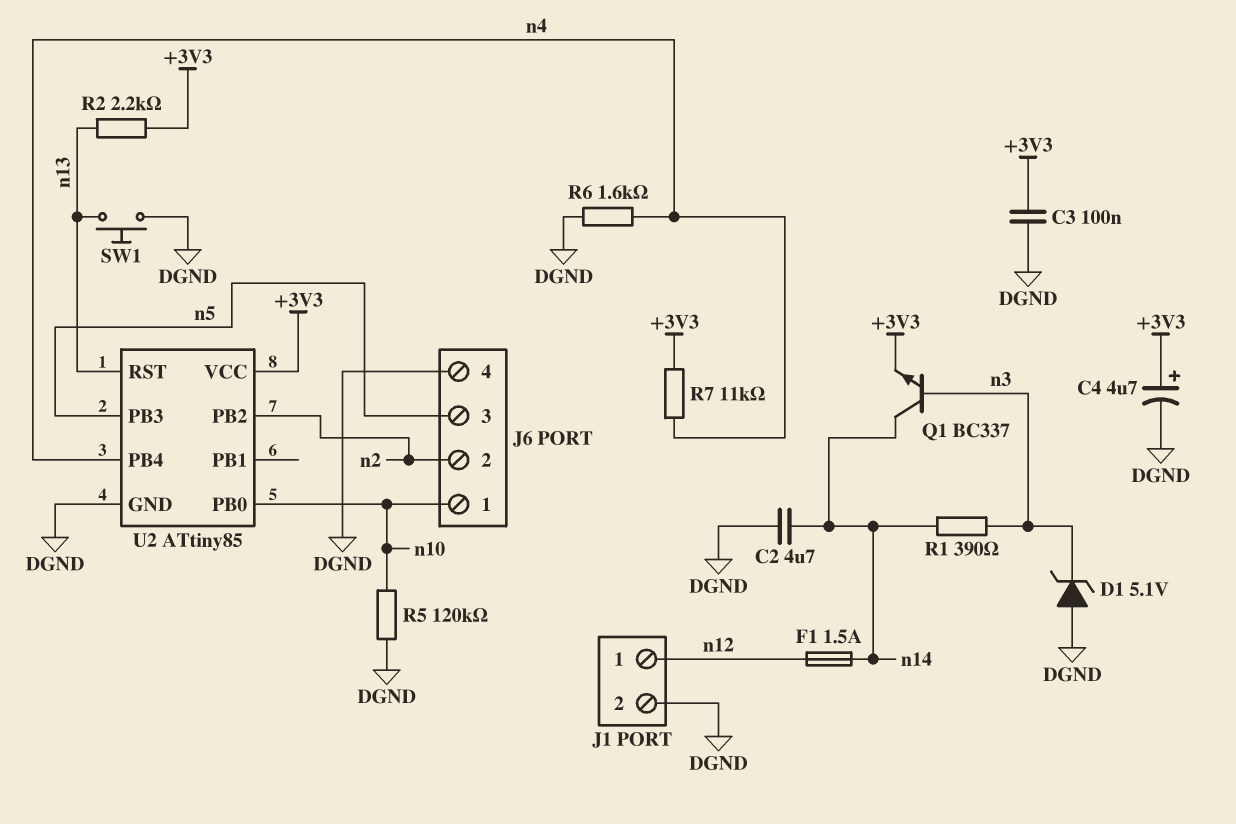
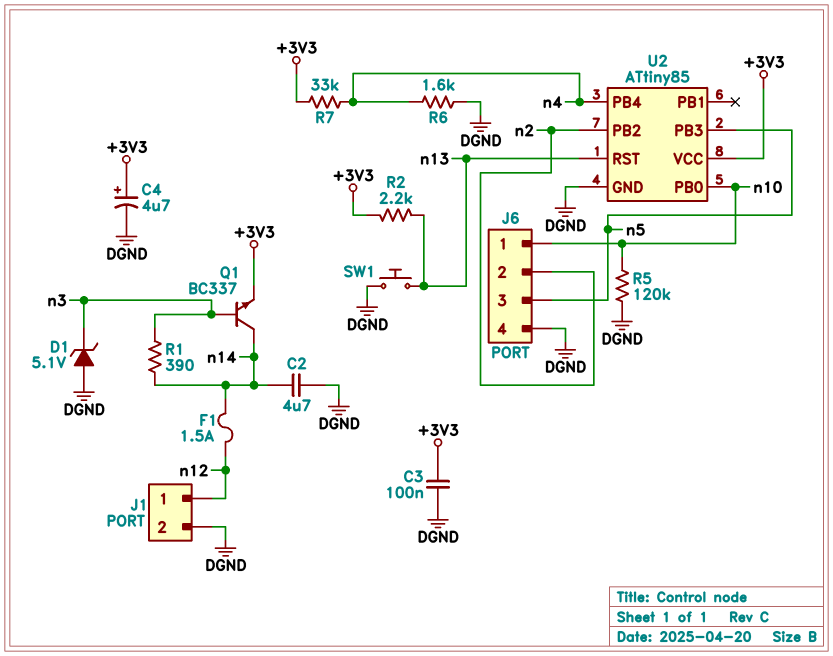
R7: 11k (+3V3, n4) -> 33k (+3V3, n4)

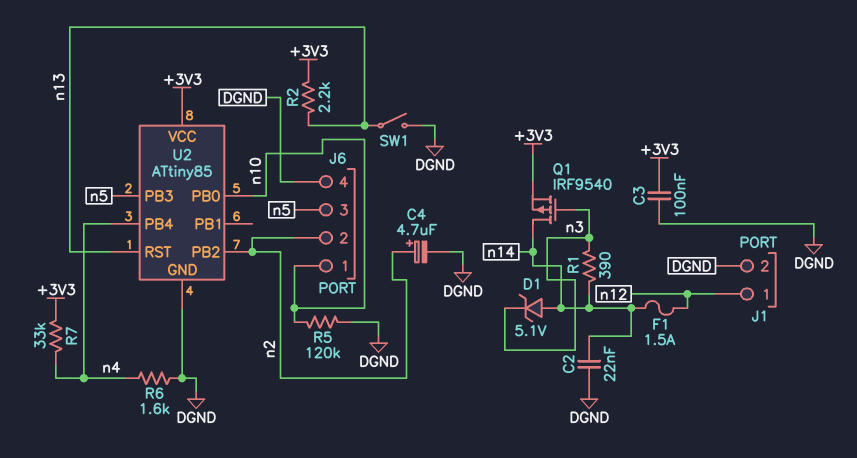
C2: 4.7uF (DGND, n14) -> 22nF (DGND, n14)
C4: 4.7uF (plus +3V3, minus DGND) -> 4.7uF (plus n2, minus DGND)
D1: zener 5.1V (A DGND, K n3) -> zener 5.1V (A n14, K n3)
Q1: NPN BC337 (B n3, C n14, E +3V3) -> PMOS IRF9540 (G n3, D n14, S +3V3)
SW1: button (DGND, n13) -> switch (DGND, n13)

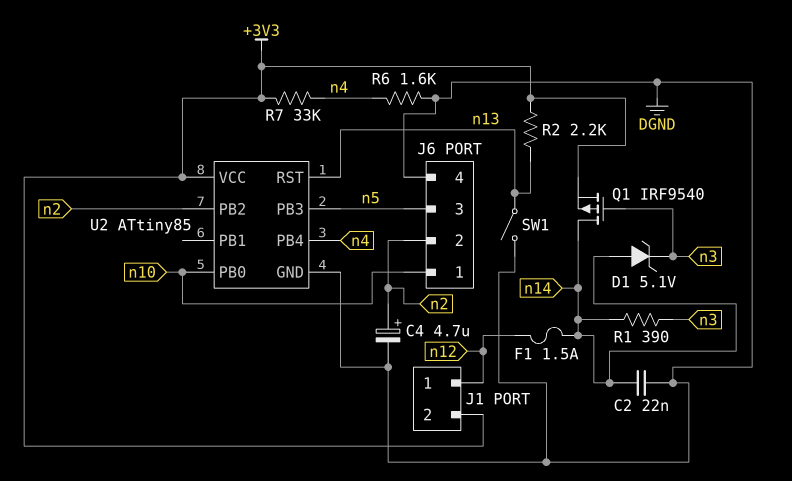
C3: 100nF (+3V3, DGND) -> none
J1 pin 2: DGND -> +3V3
R5: 120k (DGND, n10) -> none

